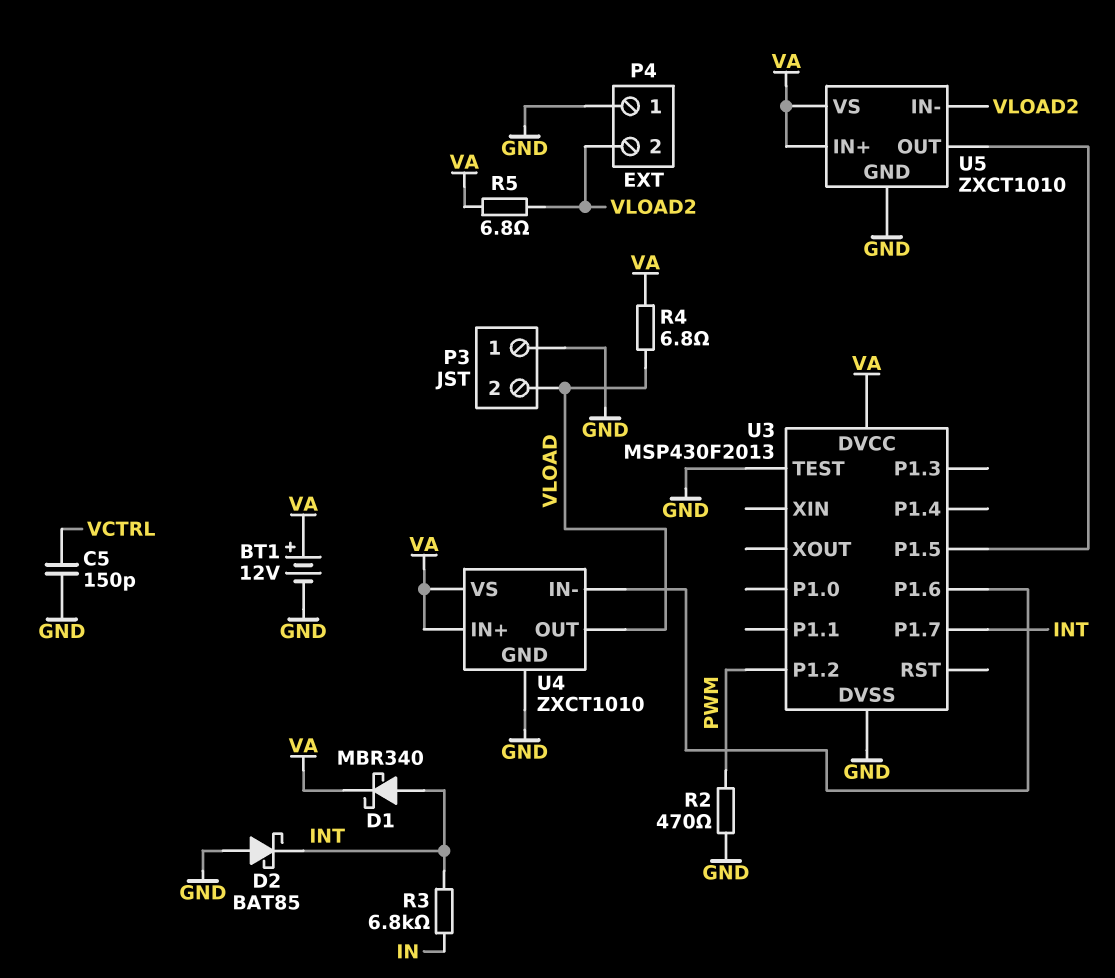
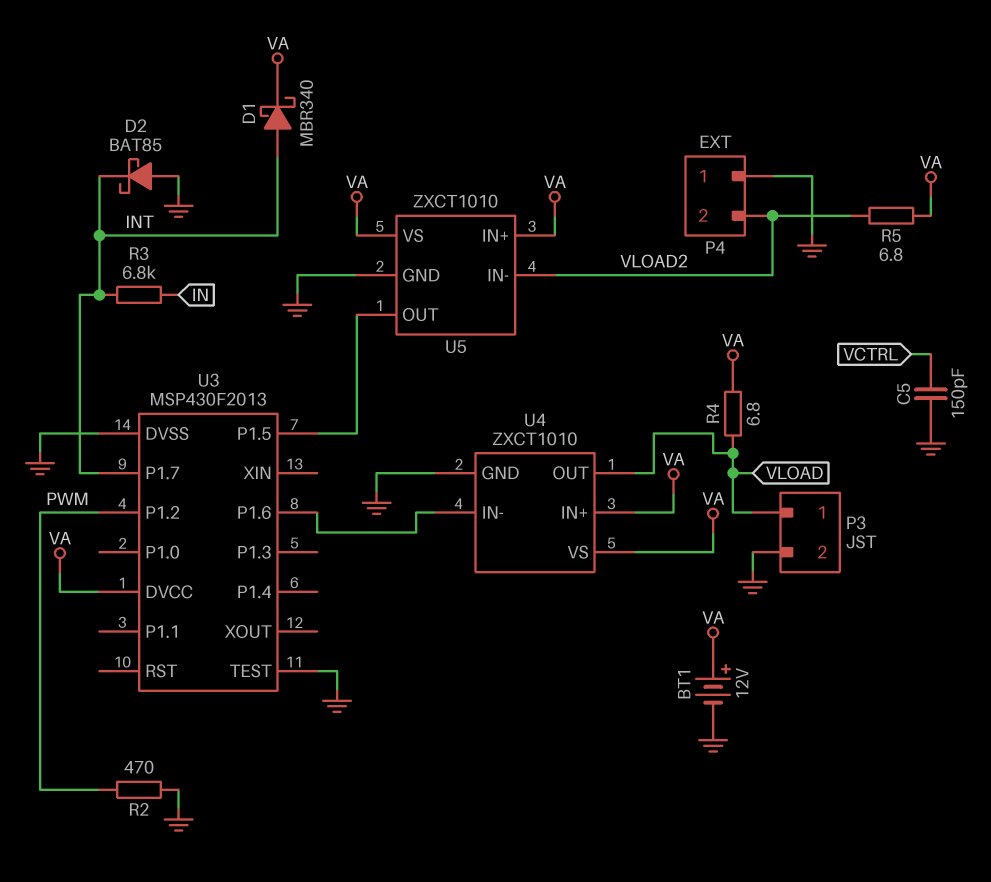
P3 pin 1: GND -> VLOAD
P3 pin 2: VLOAD -> GND

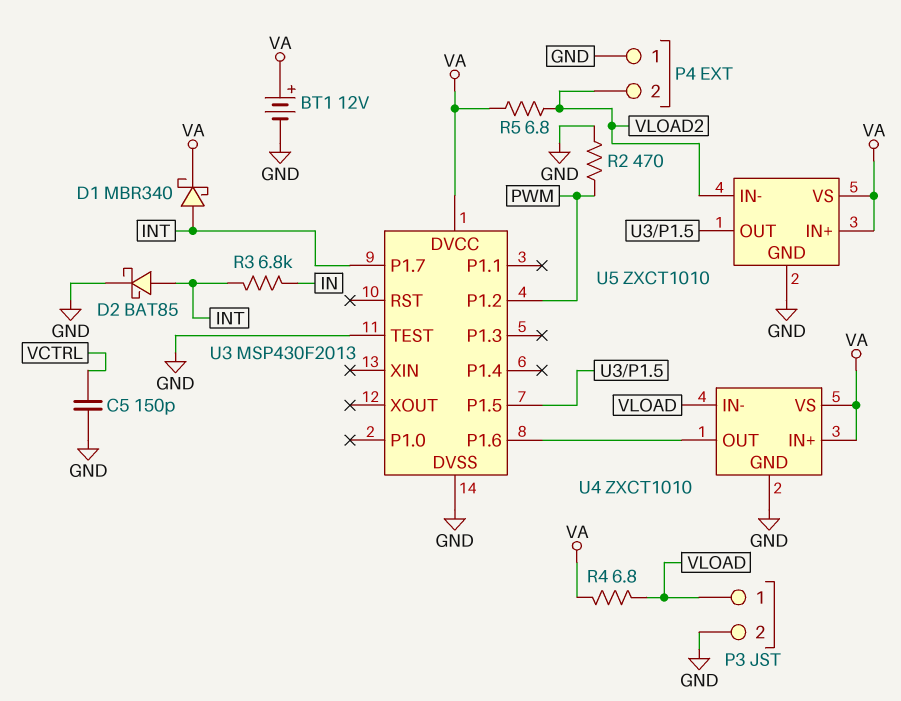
D2: schottky BAT85 (A GND, K INT) -> schottky BAT85 (A INT, K GND)
U4 pin IN-: U3/P1.6 -> VLOAD
U4 pin OUT: VLOAD -> U3/P1.6

